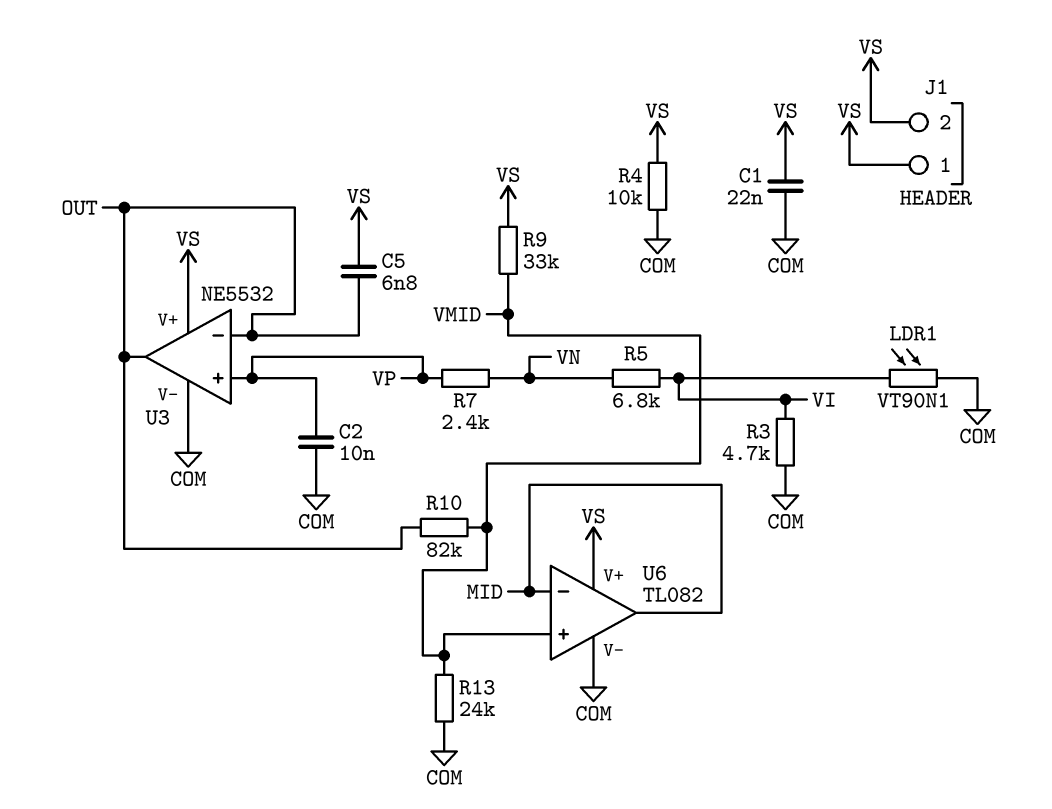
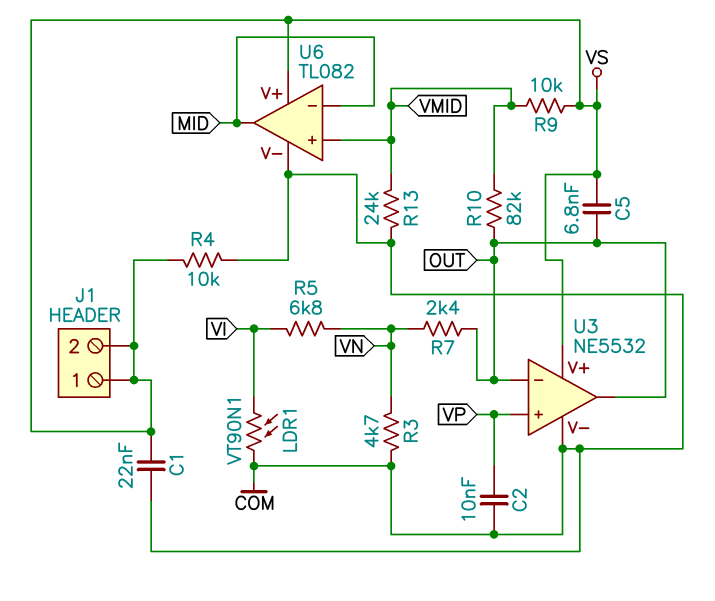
R3: 4.7k (COM, VI) -> 4.7k (COM, VN)
R7: 2.4k (VN, VP) -> 2.4k (OUT, VN)
R9: 33k (VMID, VS) -> 10k (VMID, VS)

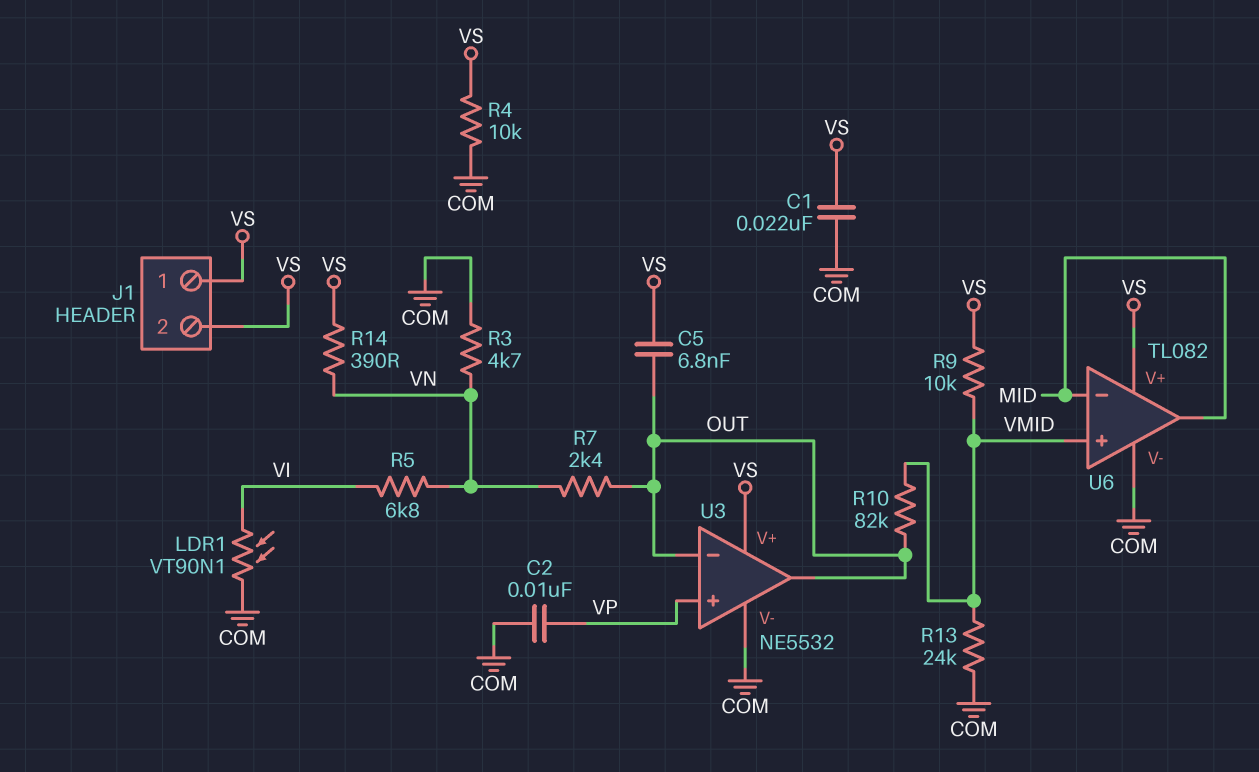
R14: none -> 390 (VN, VS)

